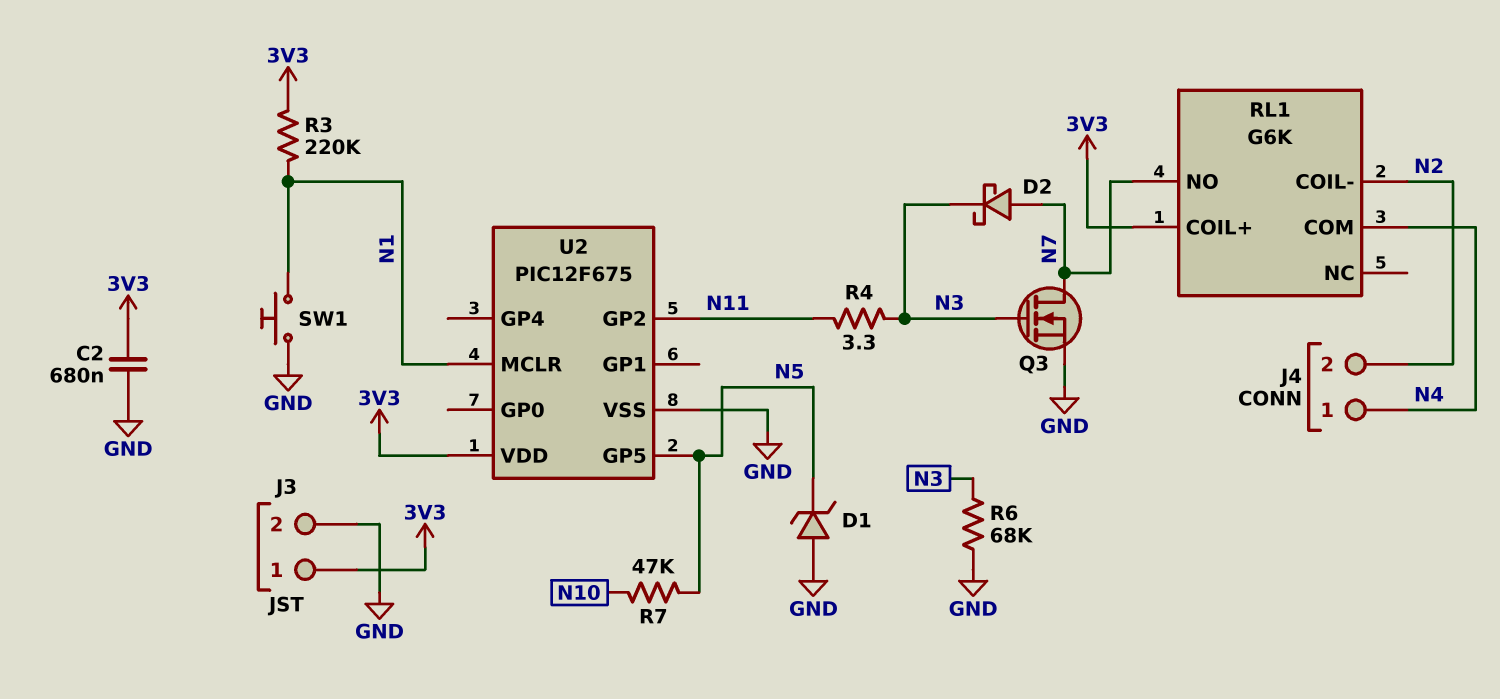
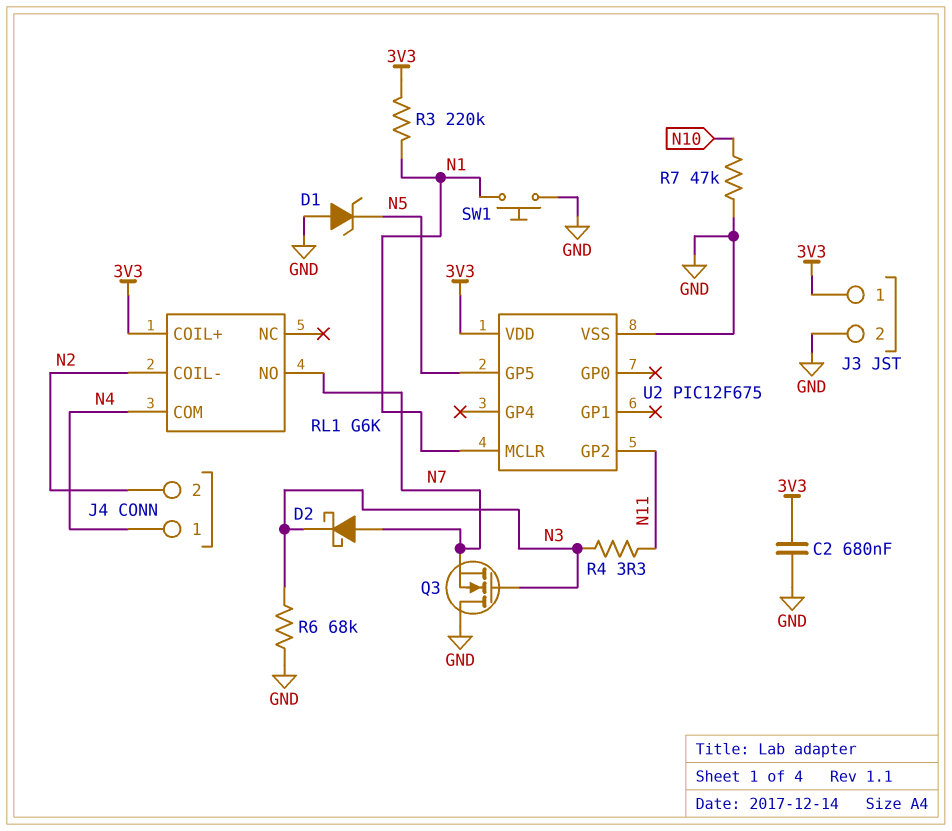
Q3: NMOS (G N3, D N7, S GND) -> NMOS (G N3, D GND, S N7)
R7: 47k (N5, N10) -> 47k (GND, N10)

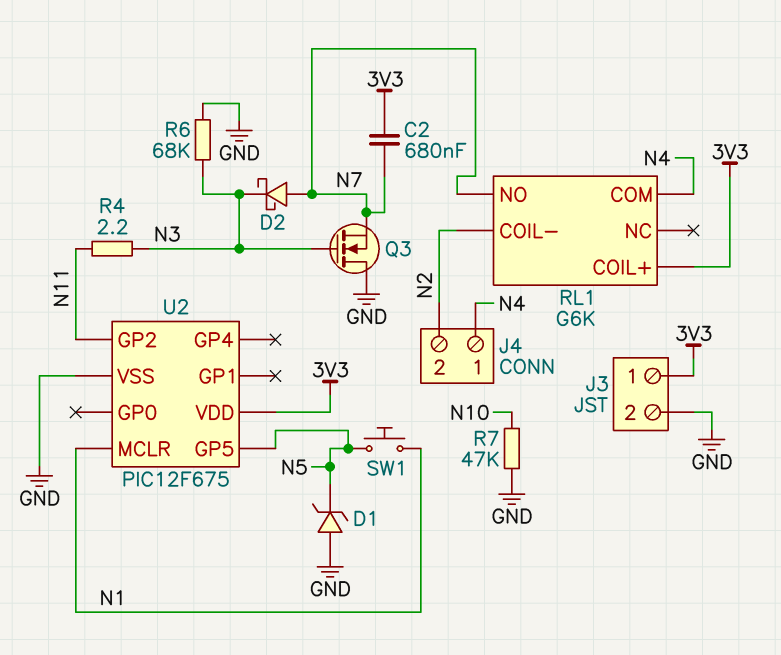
C2: 680nF (3V3, GND) -> 680nF (3V3, N7)
R3: 220k (3V3, N1) -> none
R4: 3.3 (N3, N11) -> 2.2 (N3, N11)
SW1: button (GND, N1) -> button (N1, N5)

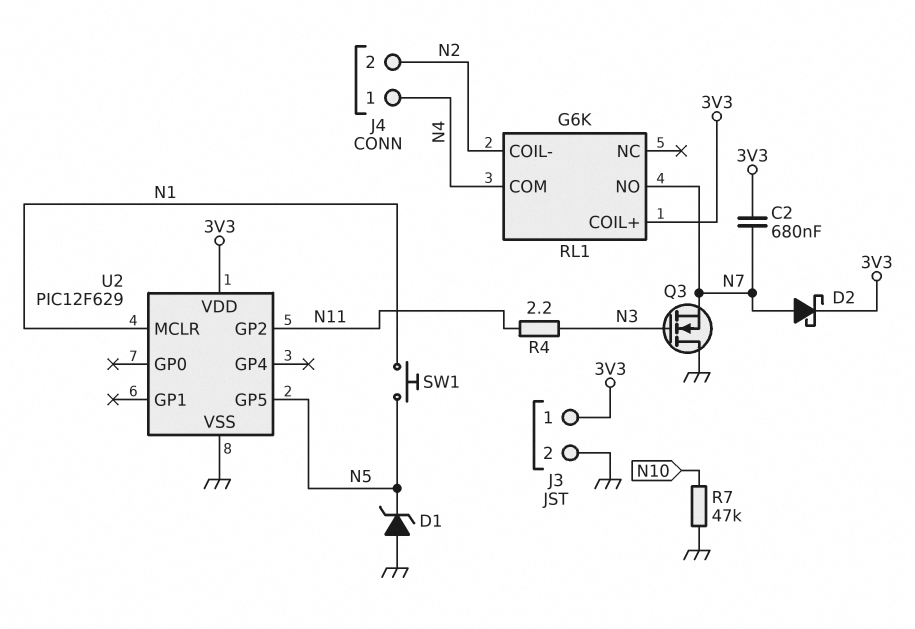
D2: schottky (A N7, K N3) -> schottky (A N7, K 3V3)
R6: 68k (GND, N3) -> none
U2: PIC12F675 -> PIC12F629

